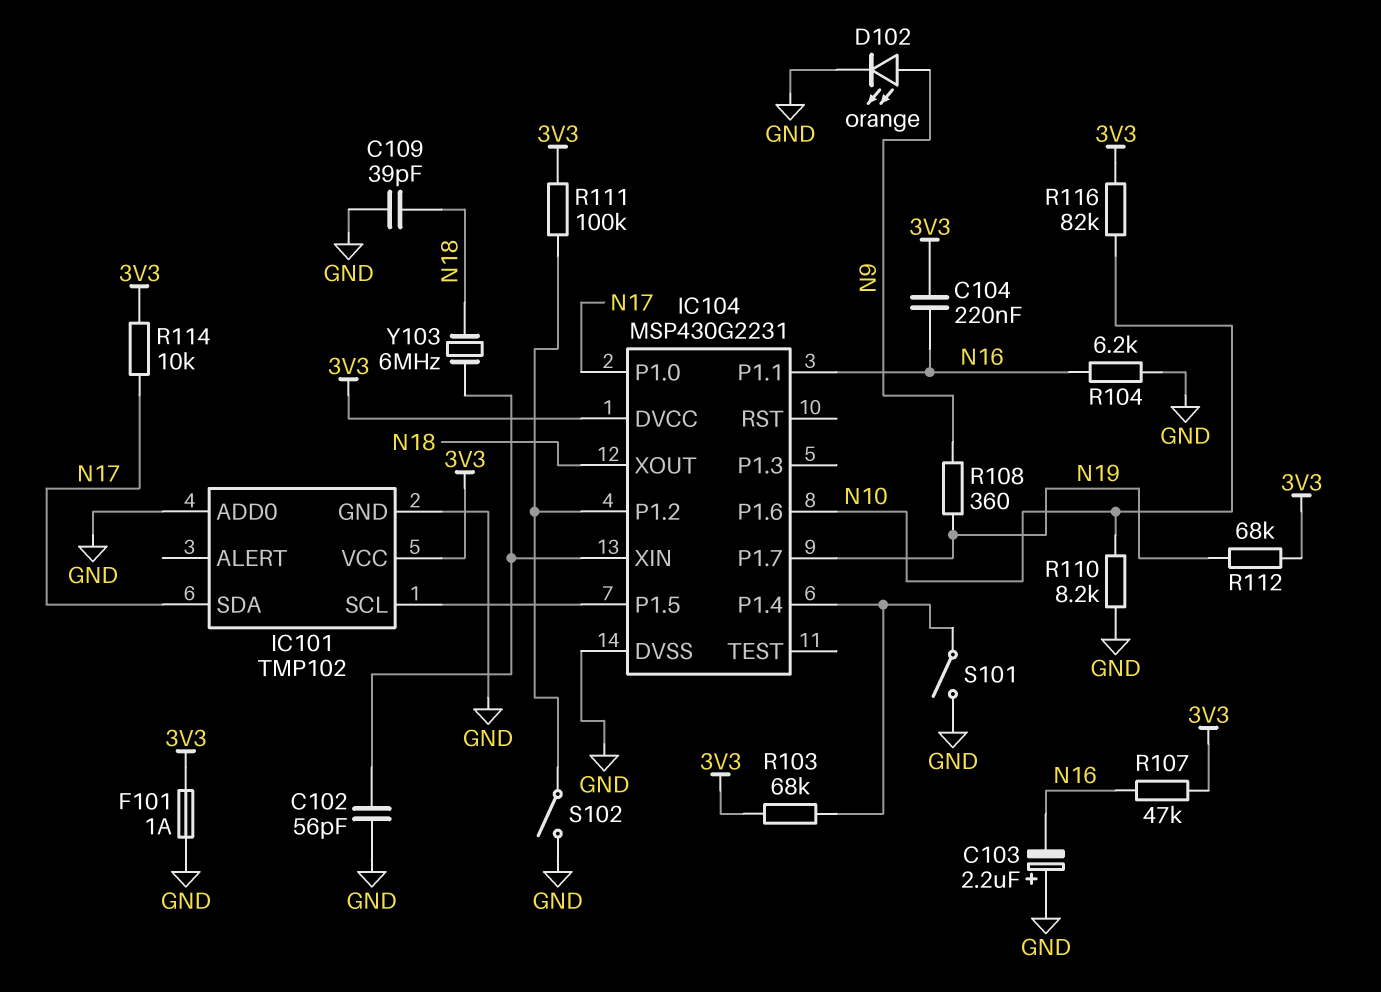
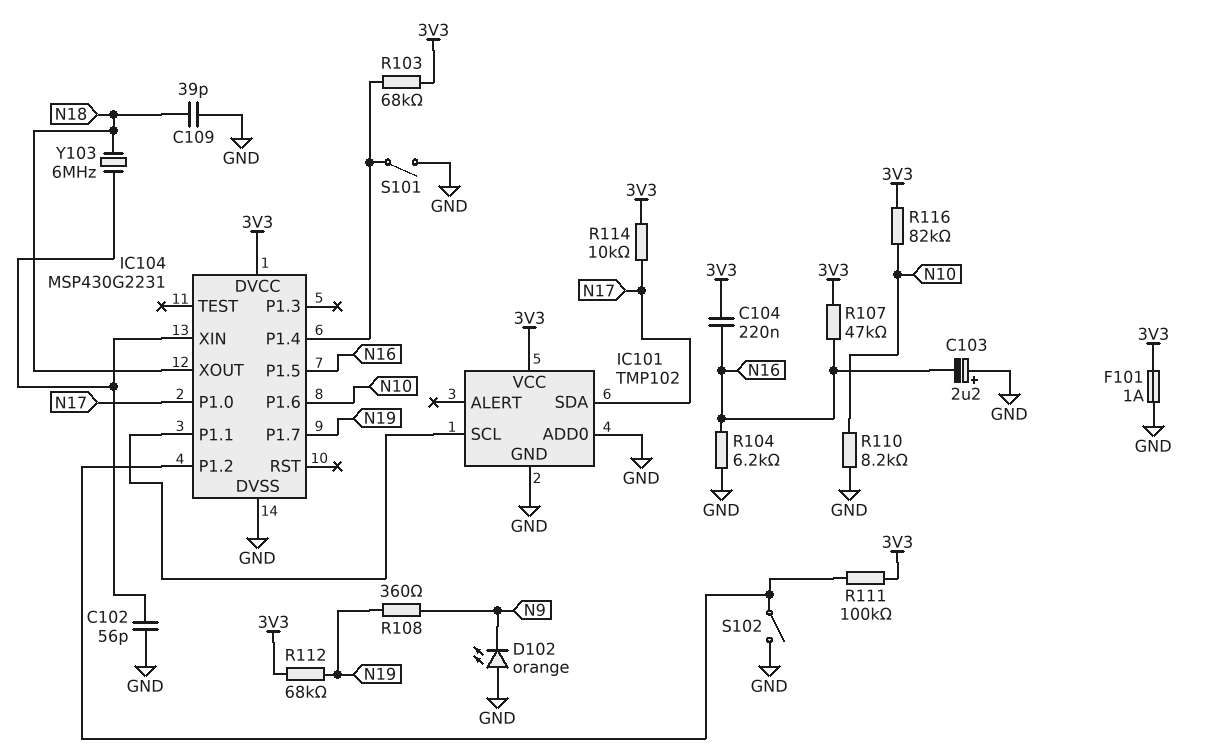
D102: LED orange (A N9, K GND) -> LED orange (A GND, K N9)
IC104 pin P1.1: N16 -> IC101/SCL
IC104 pin P1.5: IC101/SCL -> N16

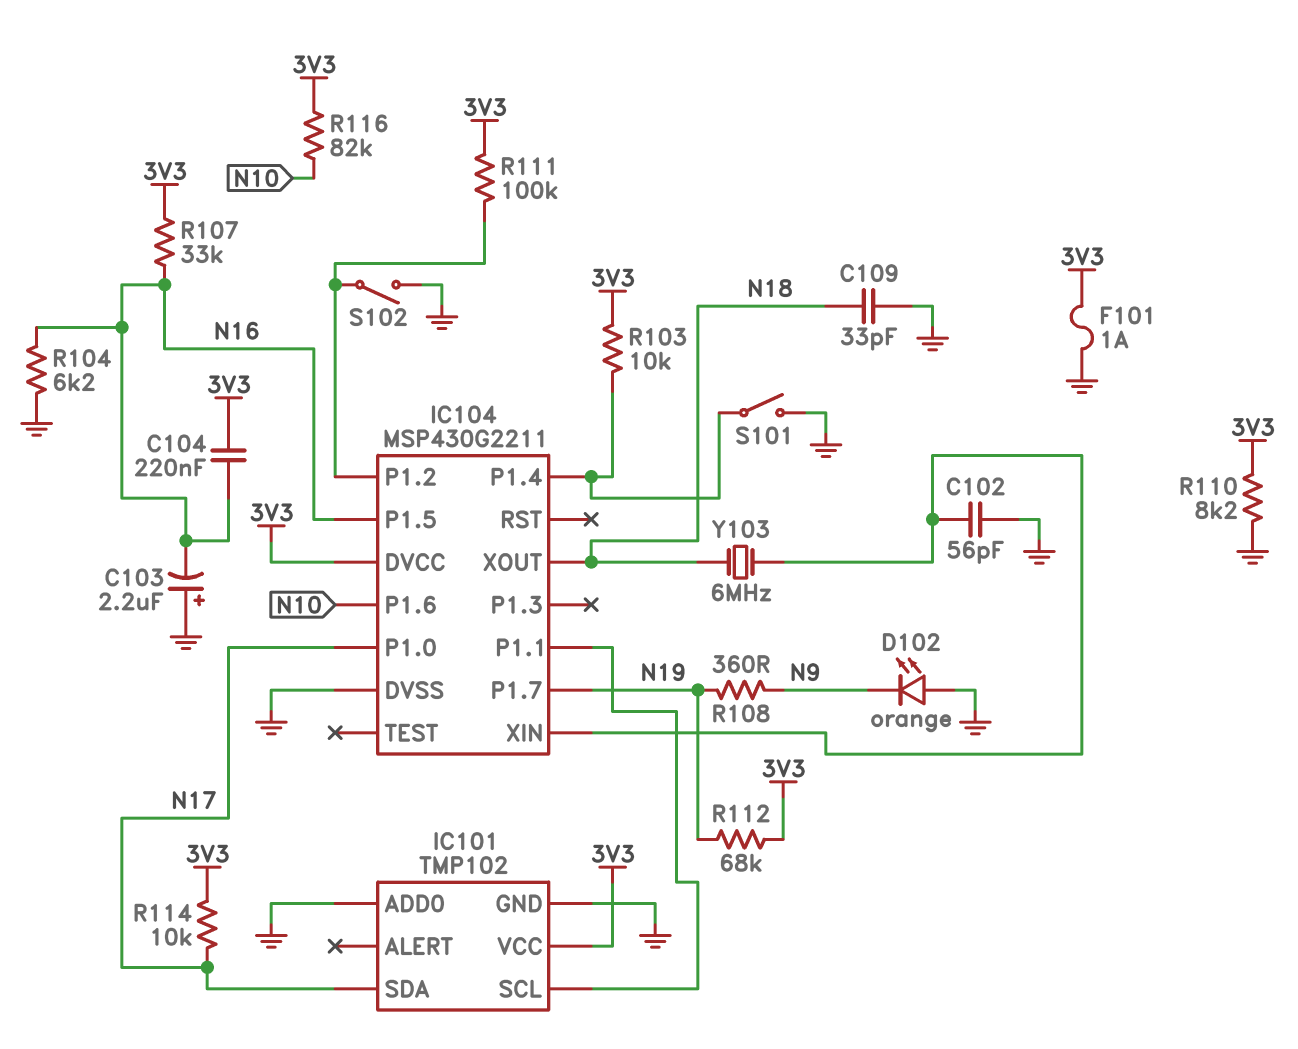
C109: 39pF (GND, N18) -> 33pF (GND, N18)
IC104: MSP430G2231 -> MSP430G2211
R103: 68k (3V3, IC104/P1.4) -> 10k (3V3, IC104/P1.4)
R107: 47k (3V3, N16) -> 33k (3V3, N16)
R110: 8.2k (GND, N10) -> 8.2k (3V3, GND)

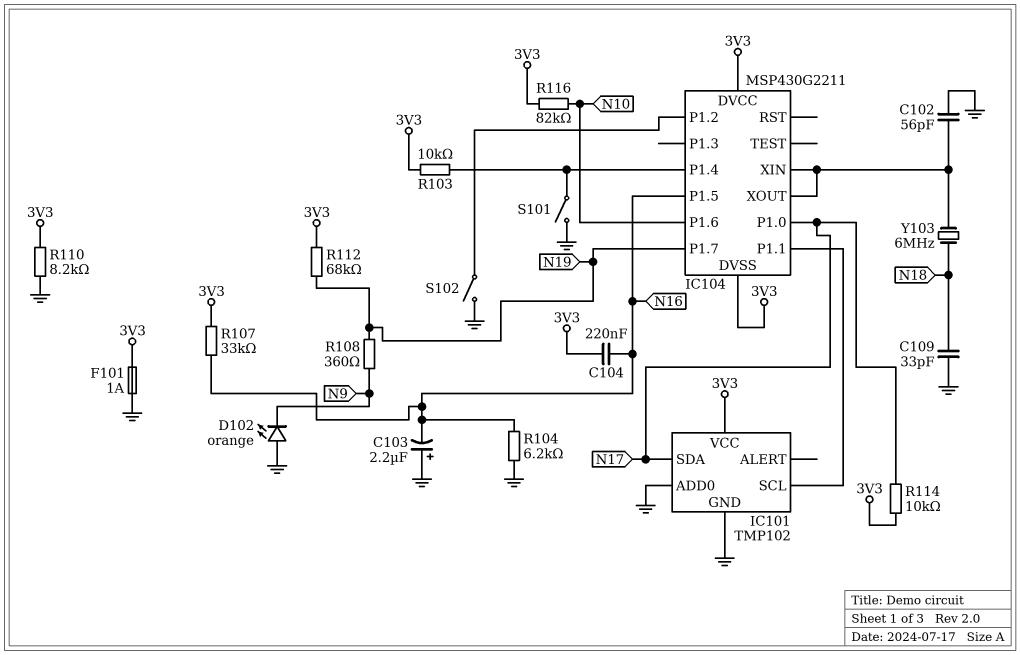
IC104 pin DVSS: GND -> 3V3
IC104 pin XOUT: N18 -> IC104/XIN
R111: 100k (3V3, IC104/P1.2) -> none

